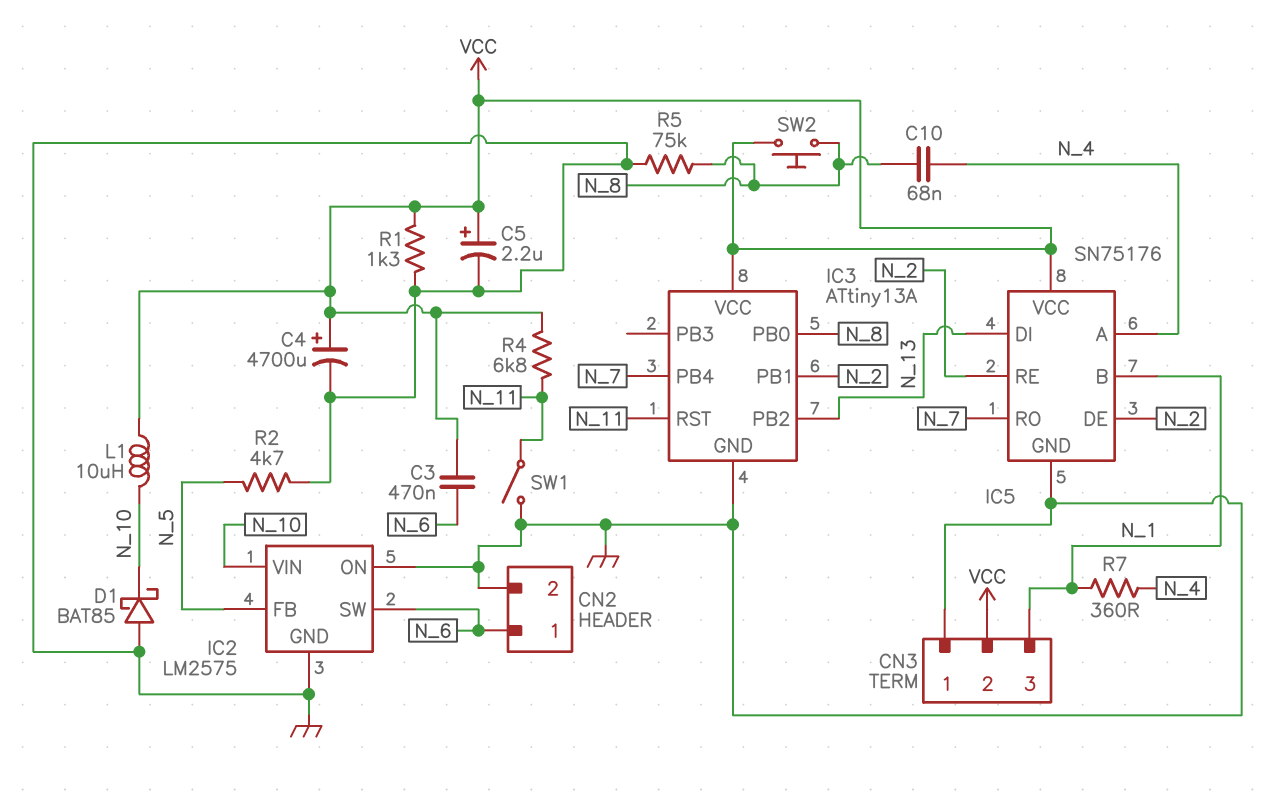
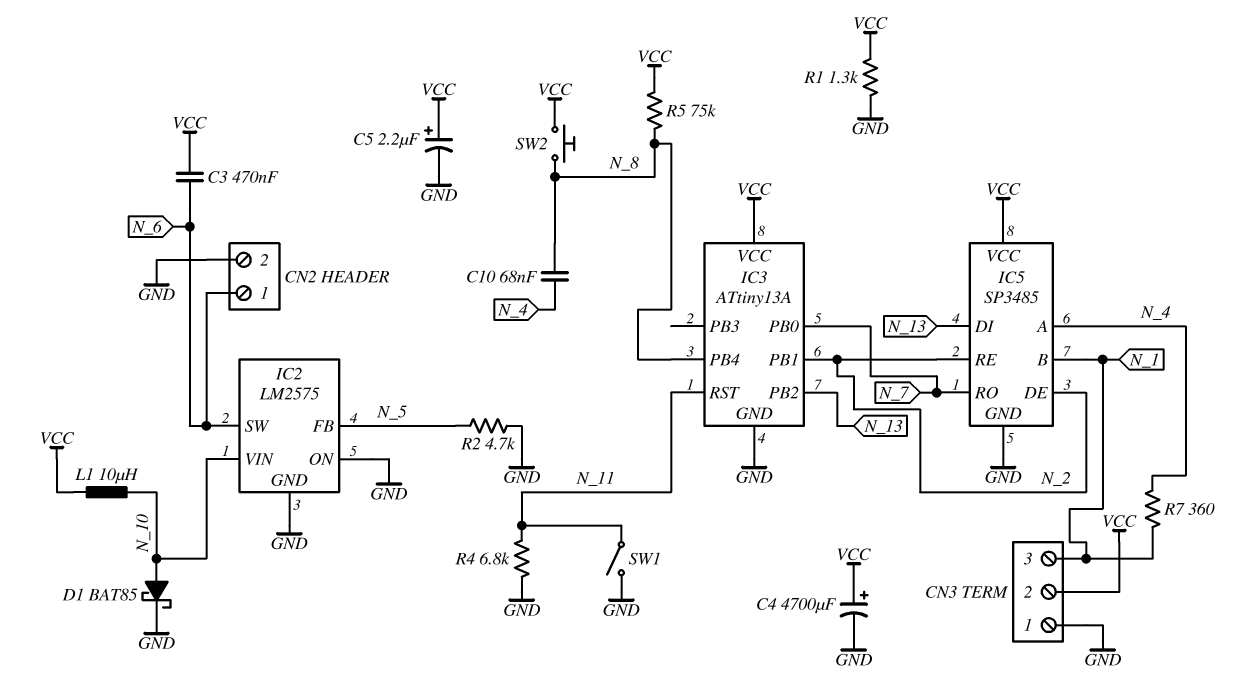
D1: schottky BAT85 (A GND, K N_10) -> schottky BAT85 (A N_10, K GND)
IC3 pin PB0: N_8 -> N_7
IC3 pin PB4: N_7 -> N_8
IC5: SN75176 -> SP3485
R4: 6.8k (N_11, VCC) -> 6.8k (GND, N_11)
R5: 75k (GND, N_8) -> 75k (N_8, VCC)

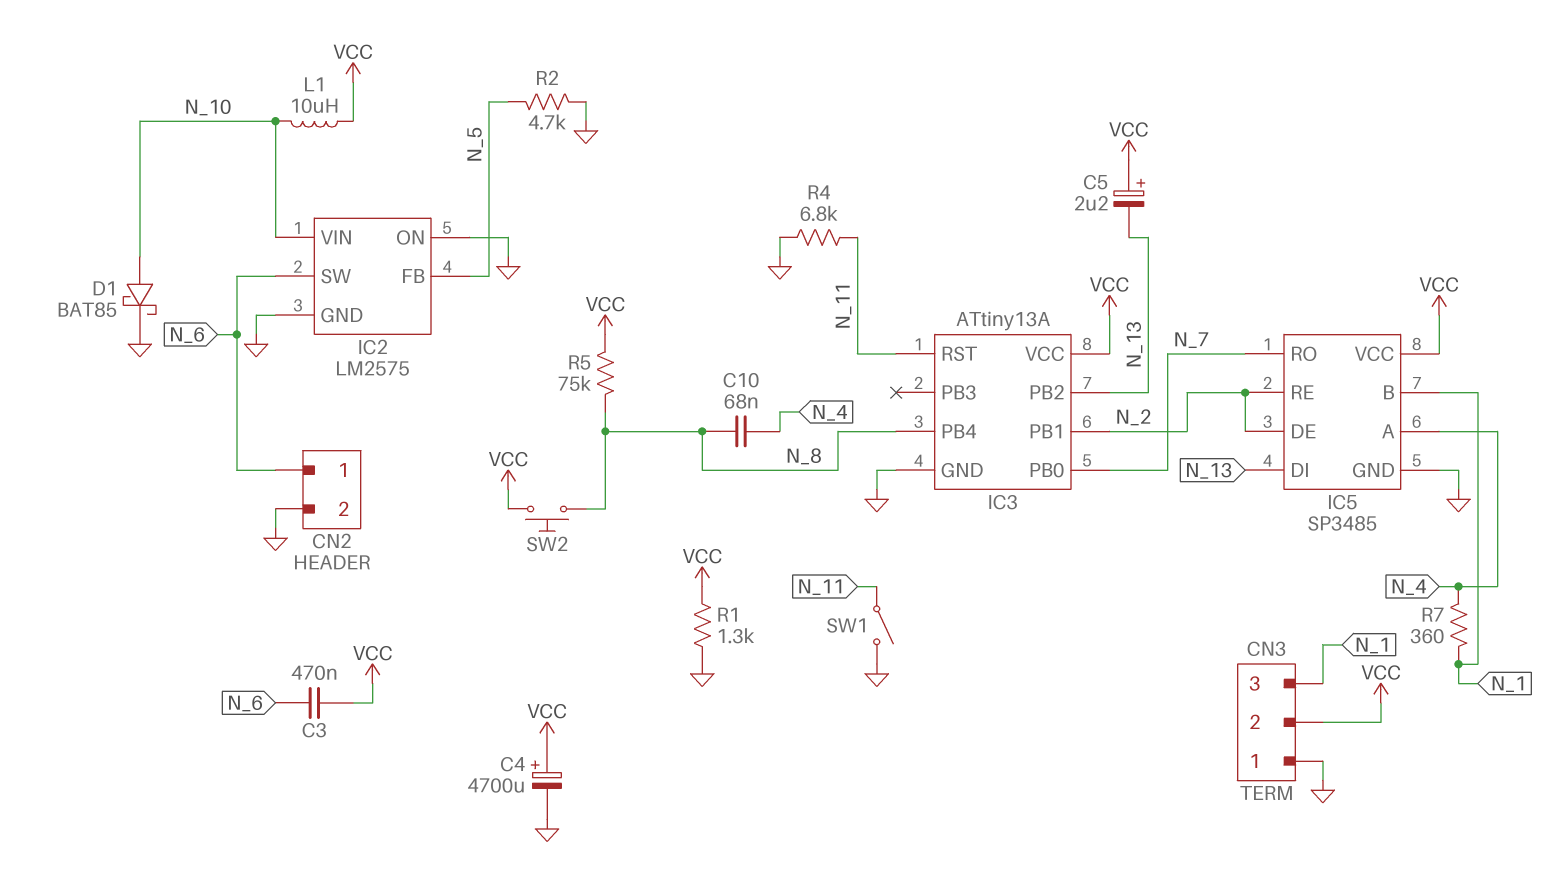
C5: 2.2uF (plus VCC, minus GND) -> 2.2uF (plus VCC, minus N_13)

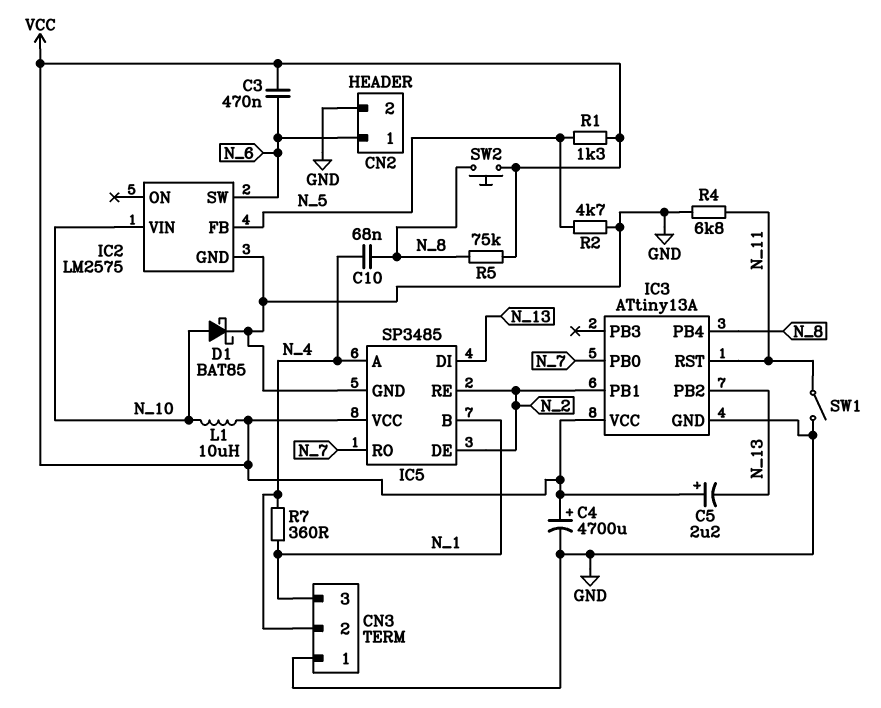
CN3 pin 2: VCC -> N_4
IC2 pin ON: GND -> none
R1: 1.3k (GND, VCC) -> 1.3k (N_5, VCC)

